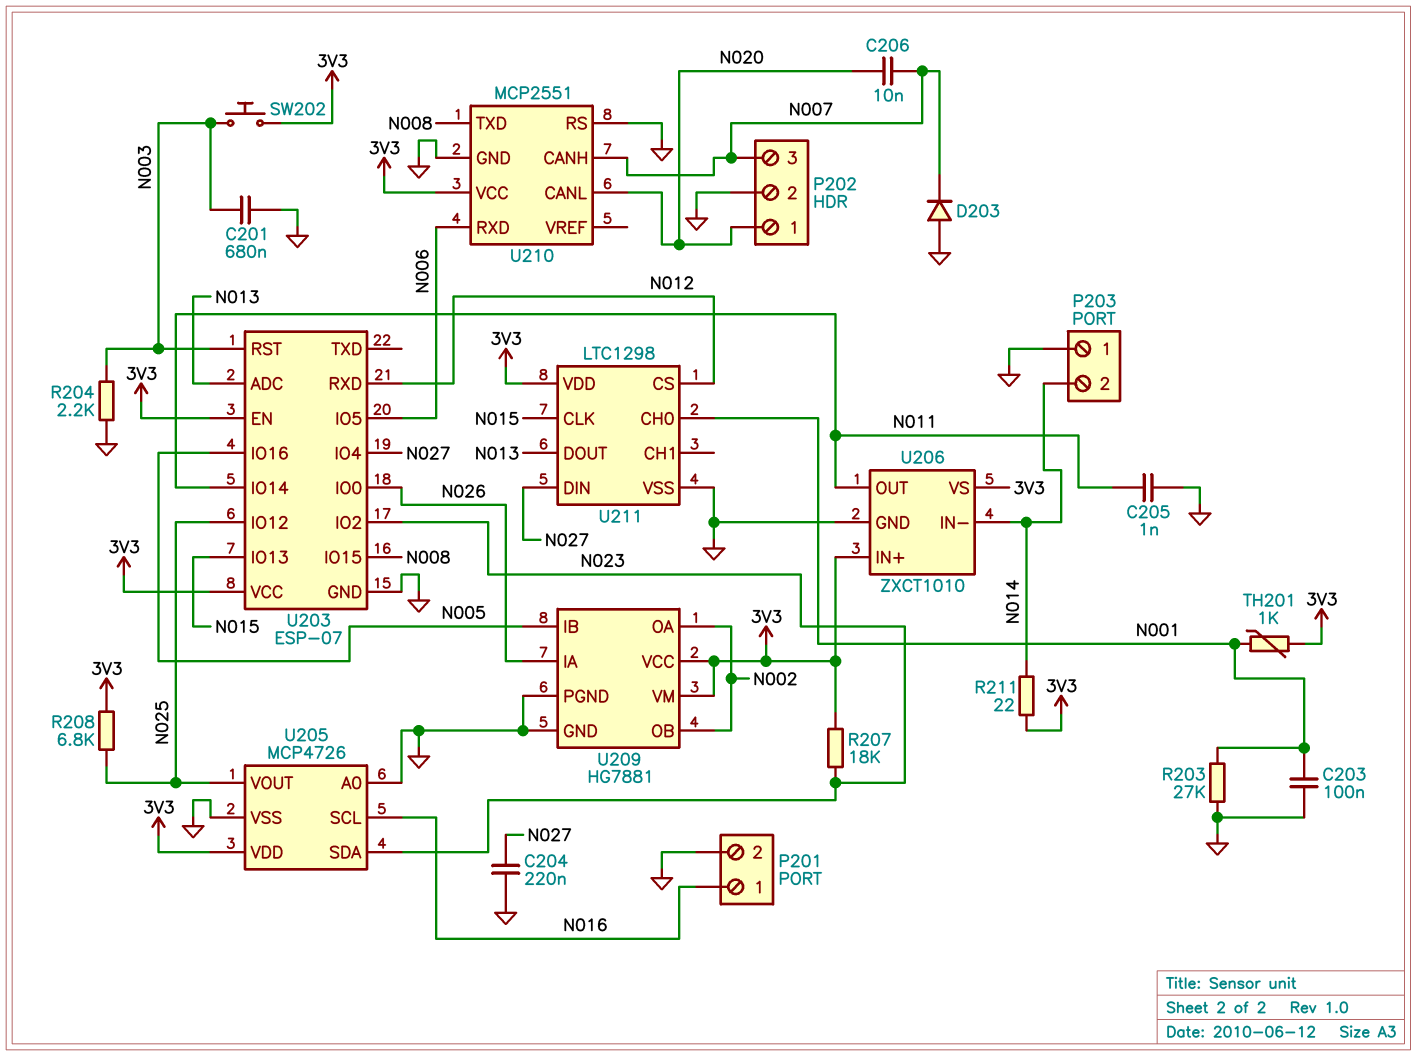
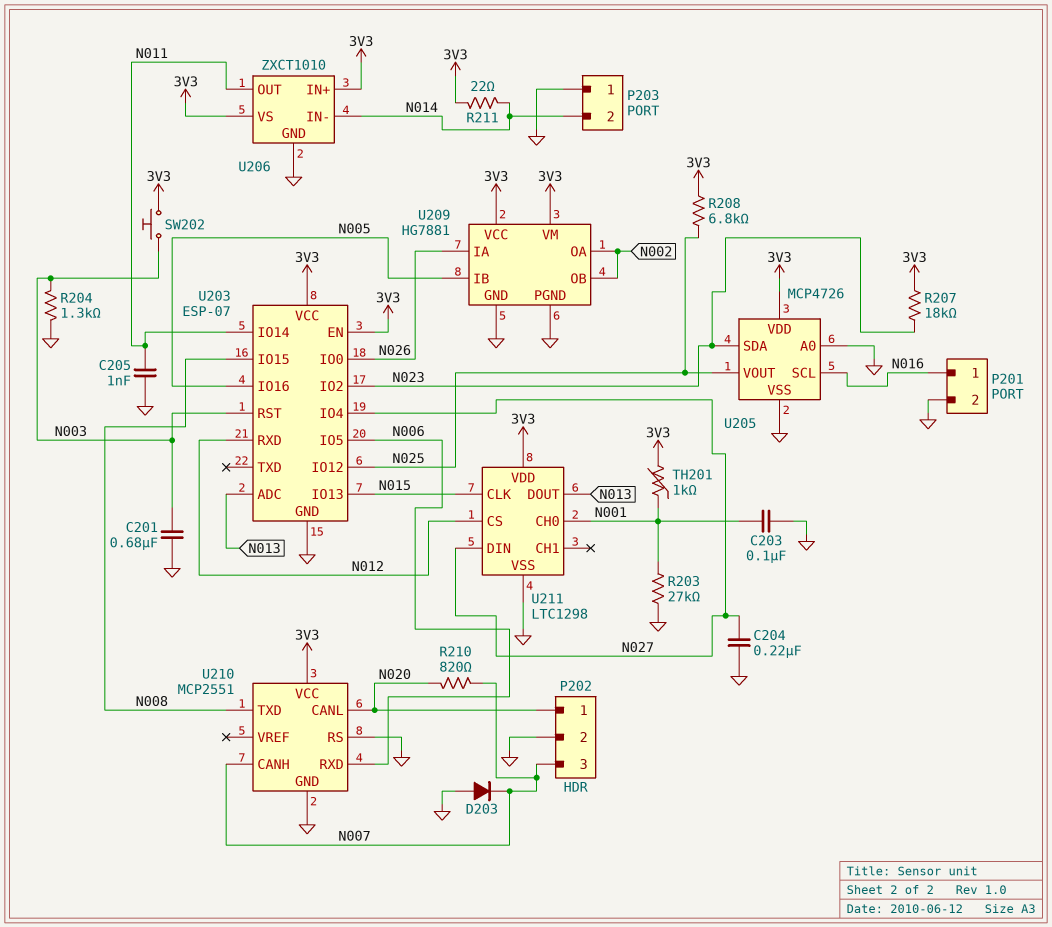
C206: 10nF (N007, N020) -> none
R204: 2.2k (GND, N003) -> 1.3k (GND, N003)
R210: none -> 820 (N007, N020)

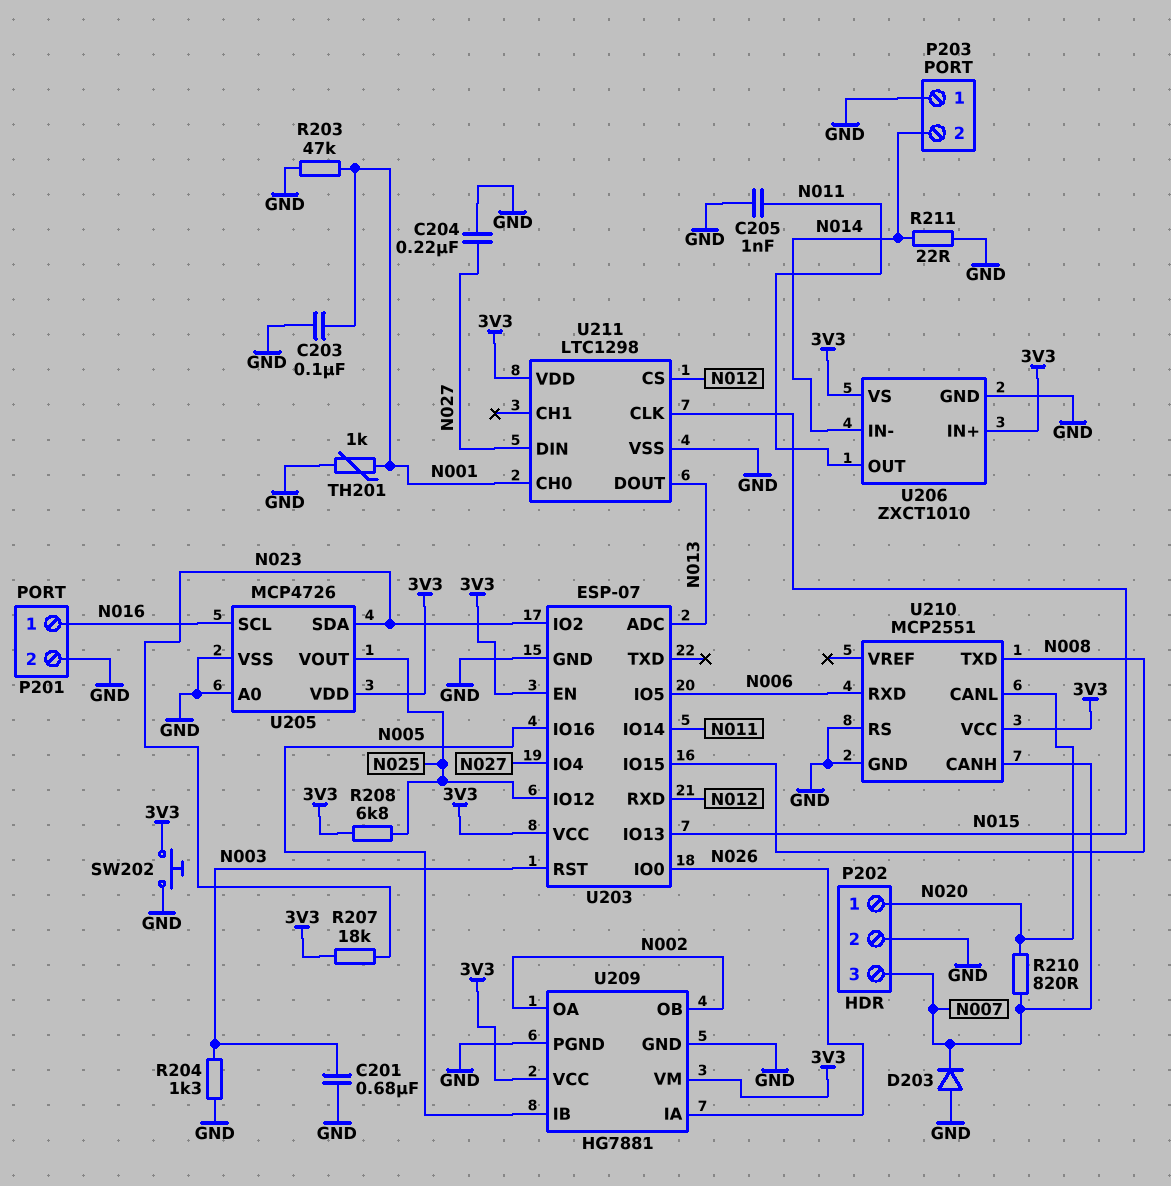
R203: 27k (GND, N001) -> 47k (GND, N001)
R211: 22 (3V3, N014) -> 22 (GND, N014)
SW202: button (3V3, N003) -> button (3V3, GND)
TH201: 1k (3V3, N001) -> 1k (GND, N001)

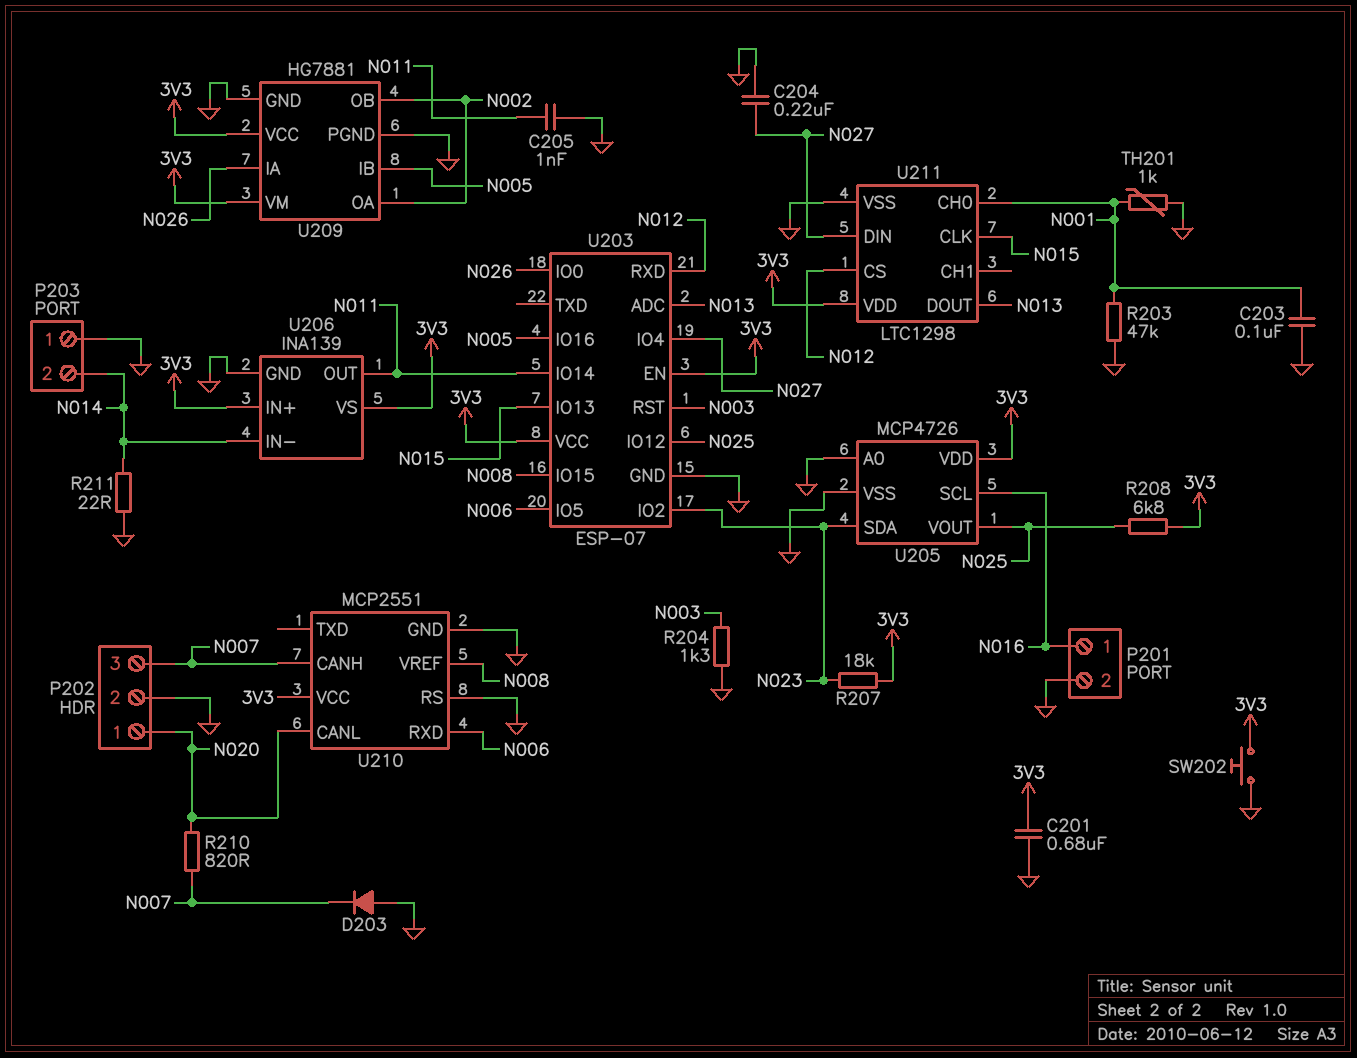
C201: 680nF (GND, N003) -> 680nF (3V3, GND)
U206: ZXCT1010 -> INA139
U210 pin TXD: N008 -> none
U210 pin VREF: none -> N008

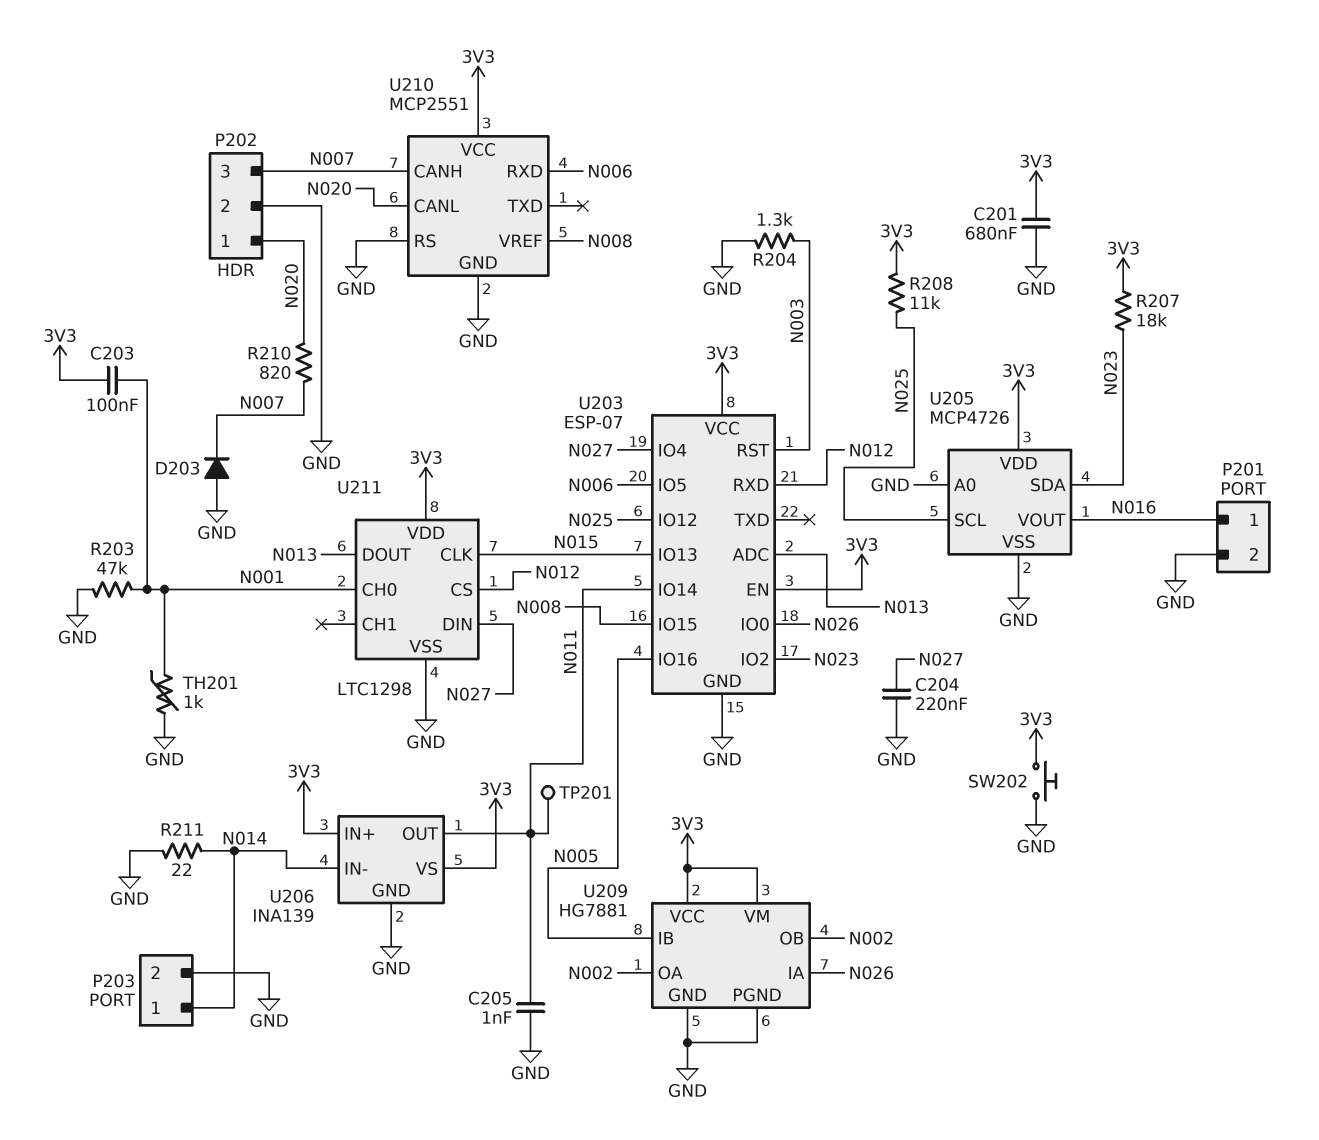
C203: 100nF (GND, N001) -> 100nF (3V3, N001)
P203 pin 1: GND -> N014
P203 pin 2: N014 -> GND
R208: 6.8k (3V3, N025) -> 11k (3V3, N025)
TP201: none -> test point (N011)
U205 pin SCL: N016 -> N025
U205 pin VOUT: N025 -> N016

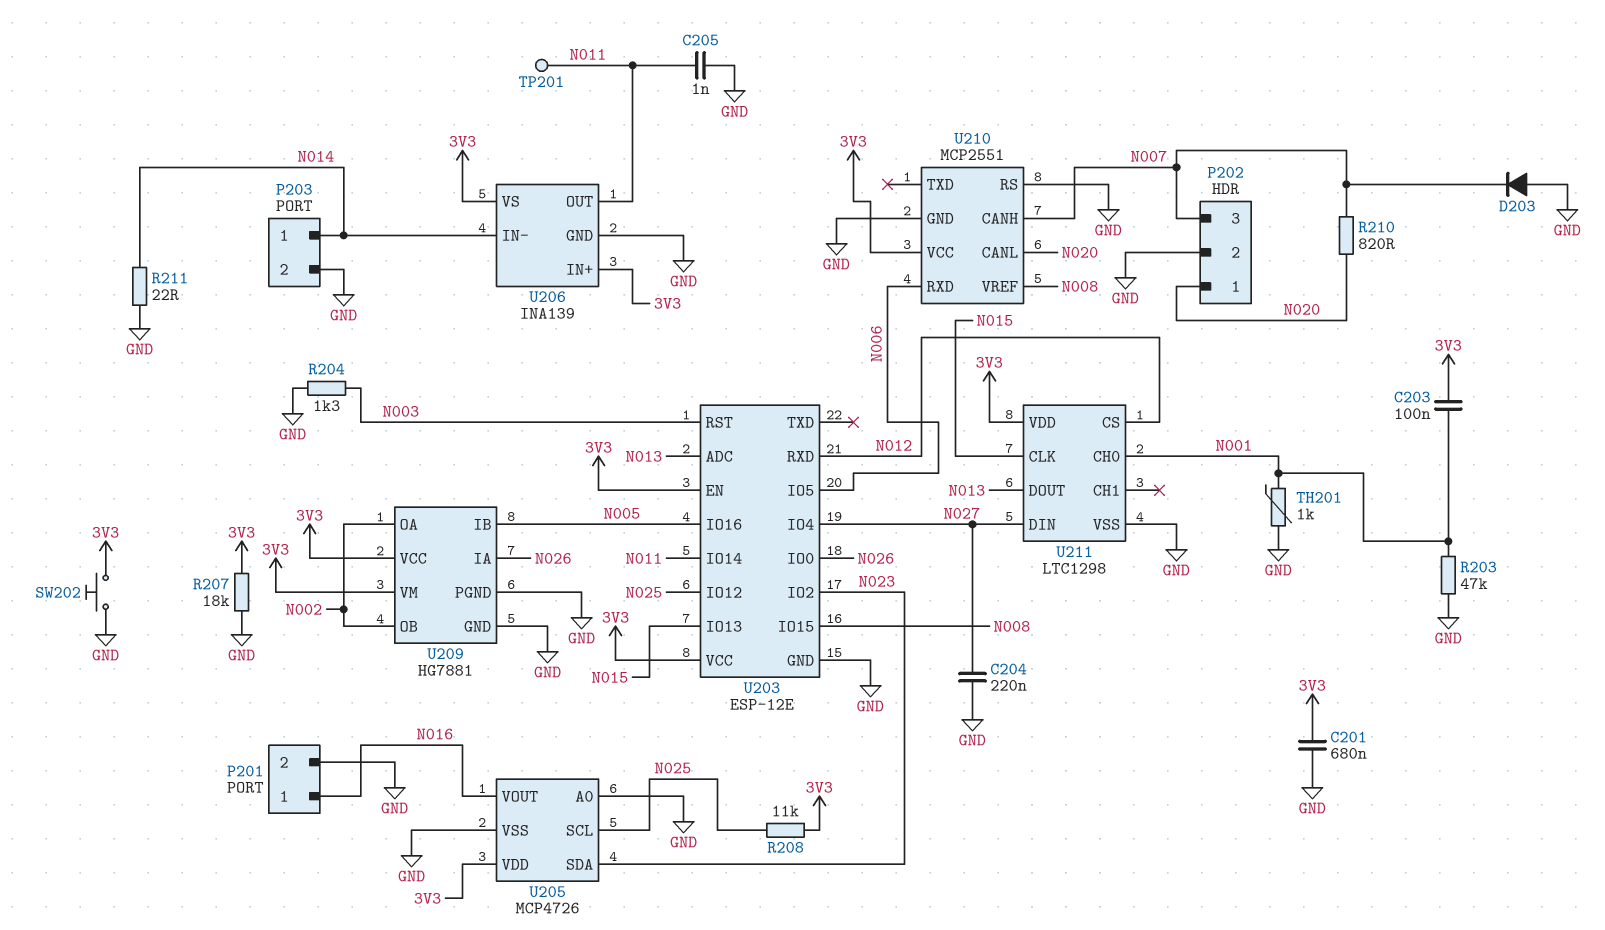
R207: 18k (3V3, N023) -> 18k (3V3, GND)
U203: ESP-07 -> ESP-12E

